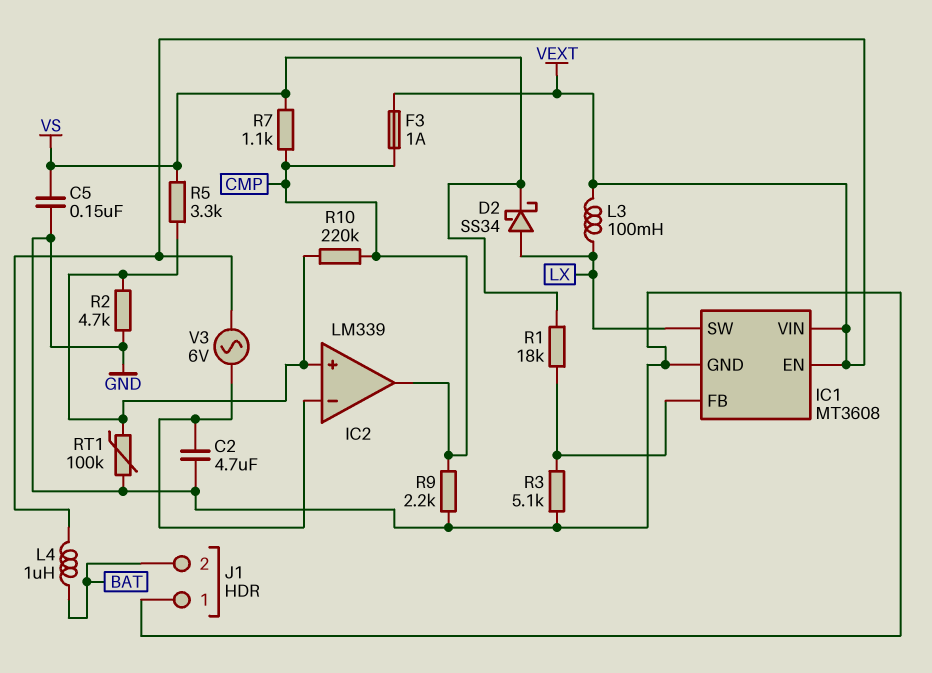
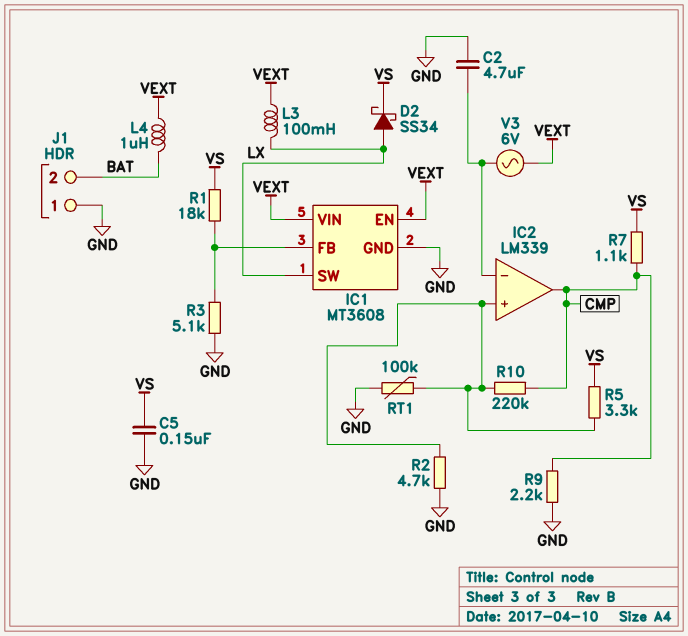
F3: 1A (CMP, VEXT) -> none

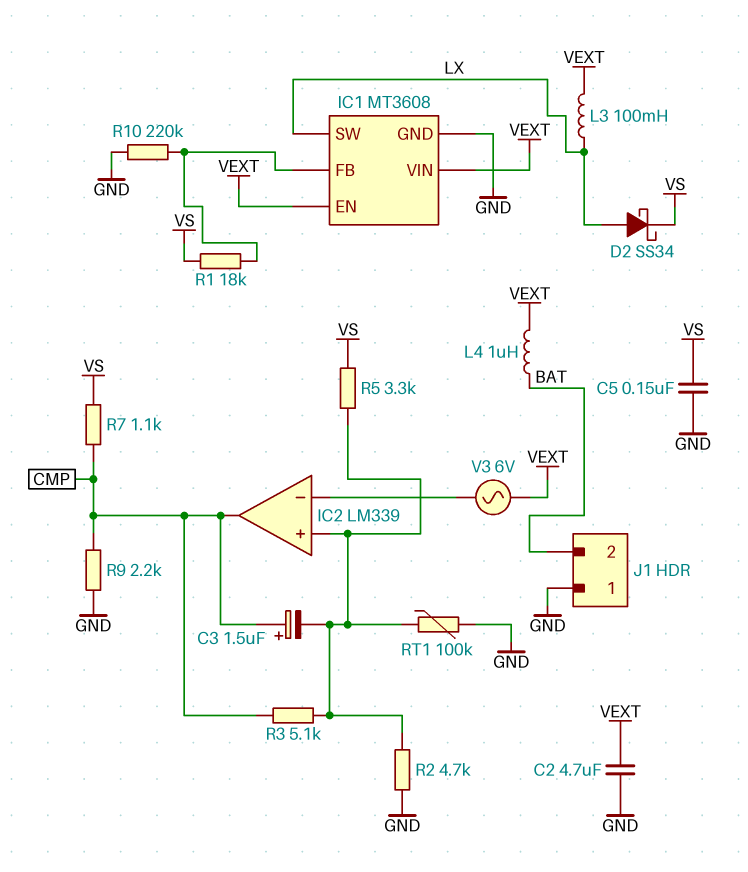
C2: 4.7uF (GND, IC2/in-) -> 4.7uF (GND, VEXT)
C3: none -> 1.5uF (plus CMP, minus IC2/in+)
R3: 5.1k (GND, IC1/FB) -> 5.1k (CMP, IC2/in+)
R10: 220k (CMP, IC2/in+) -> 220k (GND, IC1/FB)

